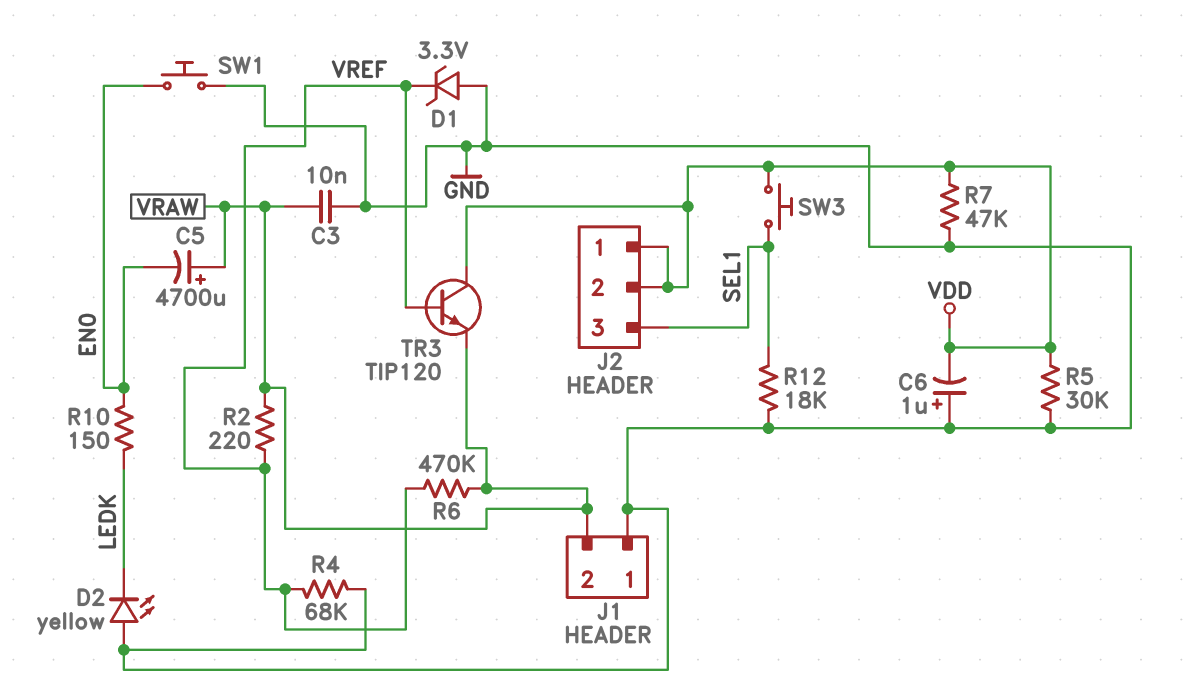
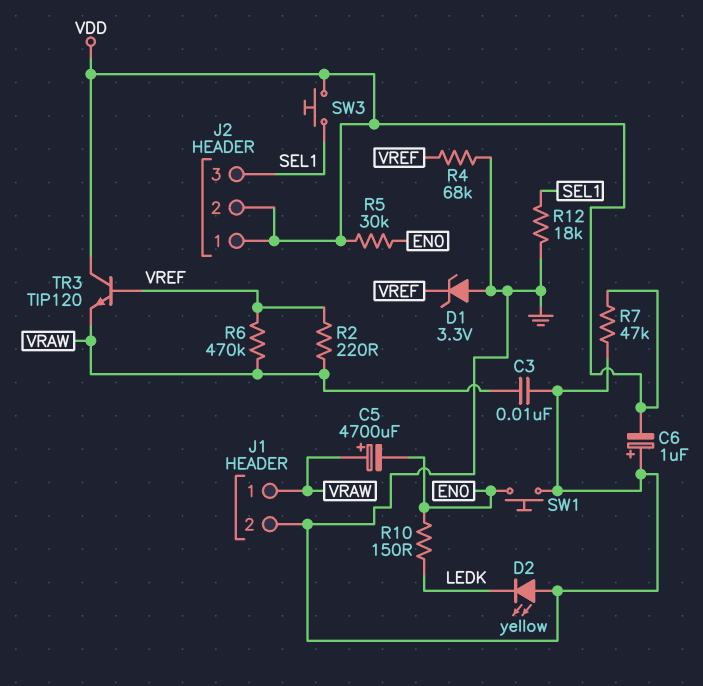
J1 pin 1: GND -> VRAW
J1 pin 2: VRAW -> GND
R5: 30k (GND, VDD) -> 30k (EN0, VDD)

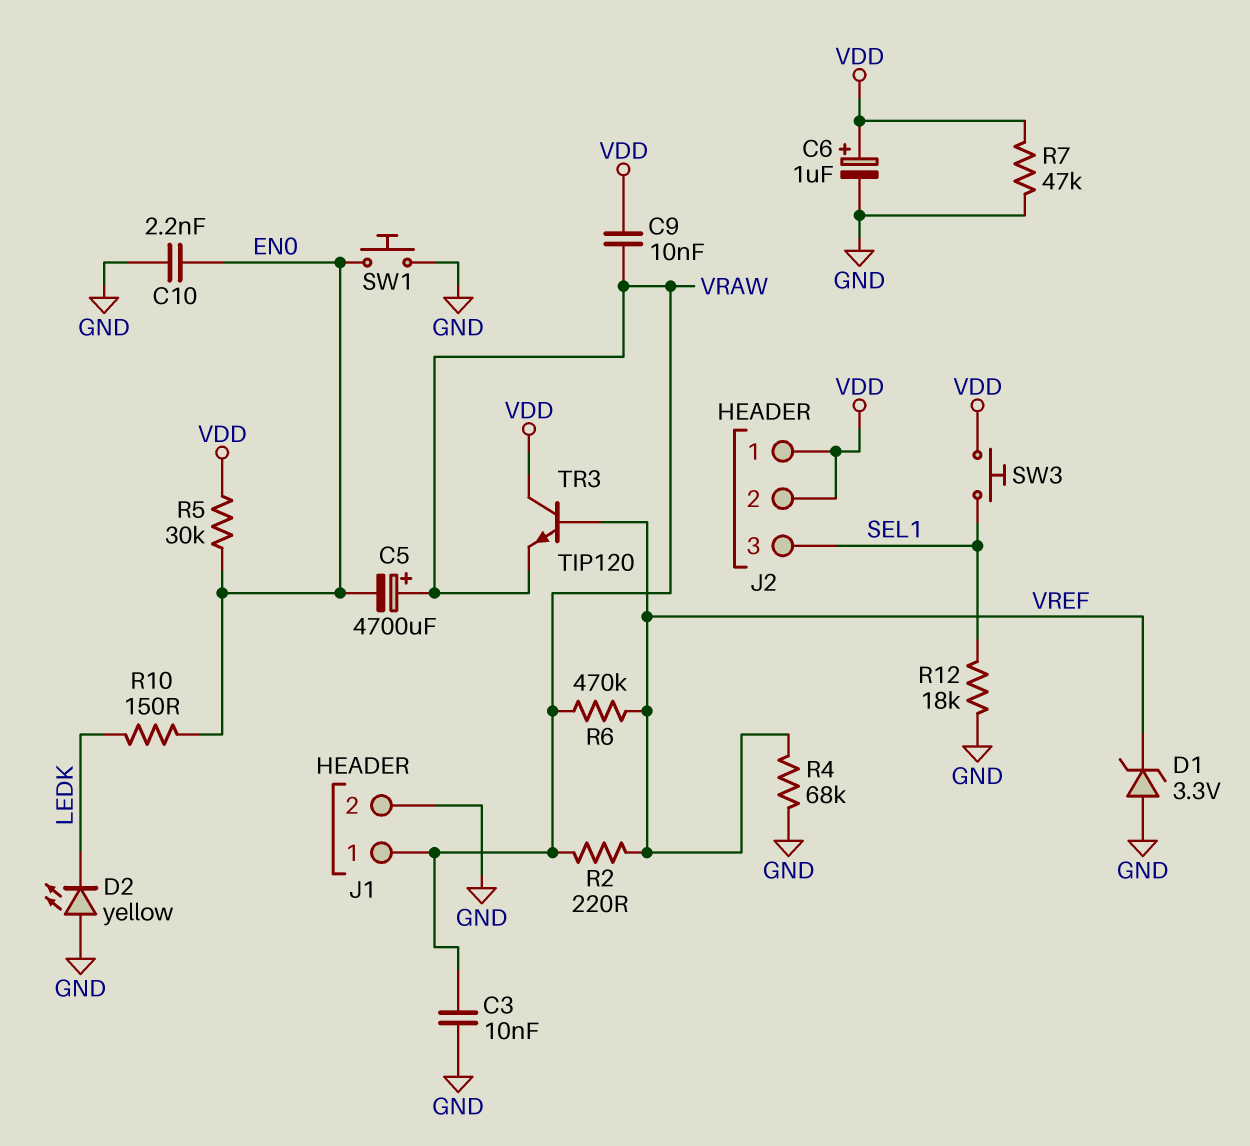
C6: 1uF (plus GND, minus VDD) -> 1uF (plus VDD, minus GND)
C9: none -> 10nF (VDD, VRAW)
C10: none -> 2.2nF (EN0, GND)

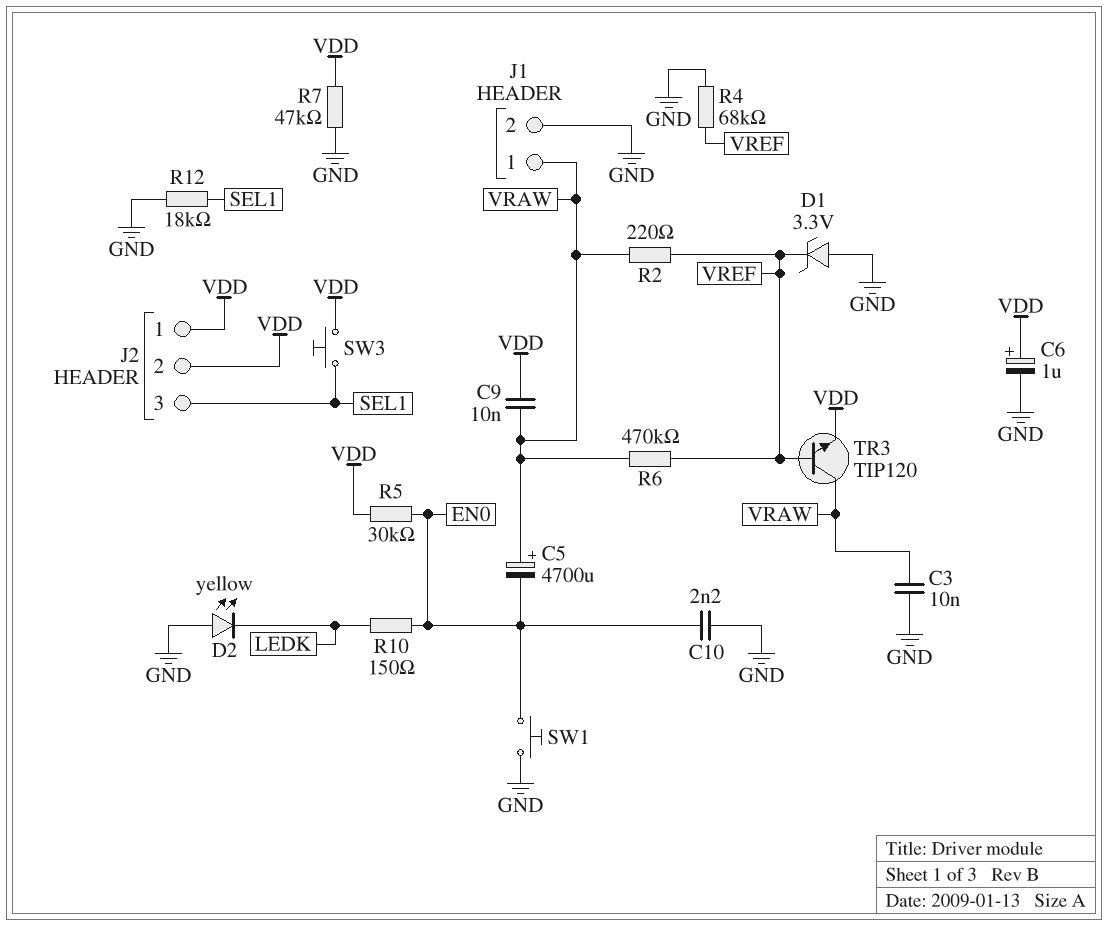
TR3: NPN TIP120 (B VREF, C VDD, E VRAW) -> NPN TIP120 (B VREF, C VRAW, E VDD)

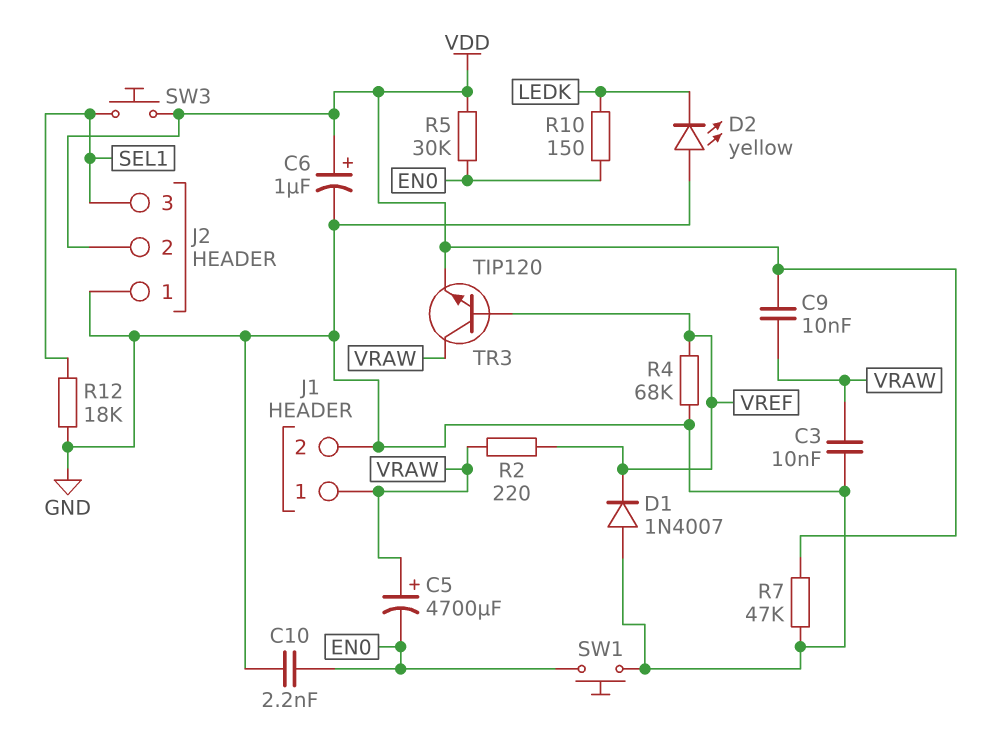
D1: zener 3.3V (A GND, K VREF) -> diode 1N4007 (A GND, K VREF)
J2 pin 1: VDD -> GND
R6: 470k (VRAW, VREF) -> none

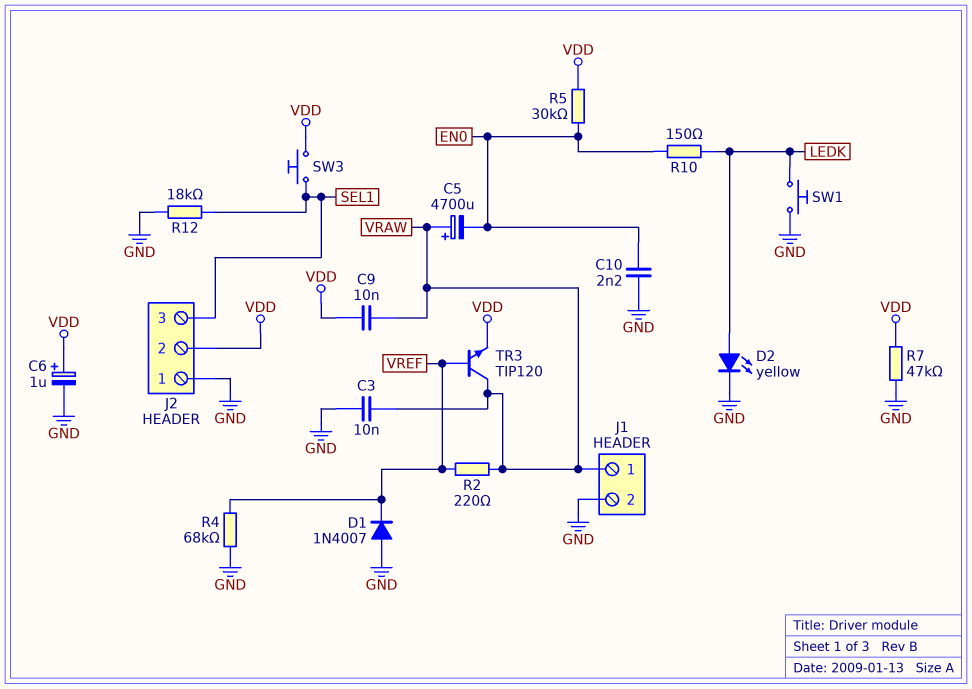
D2: LED yellow (A GND, K LEDK) -> LED yellow (A LEDK, K GND)
SW1: button (EN0, GND) -> button (GND, LEDK)

